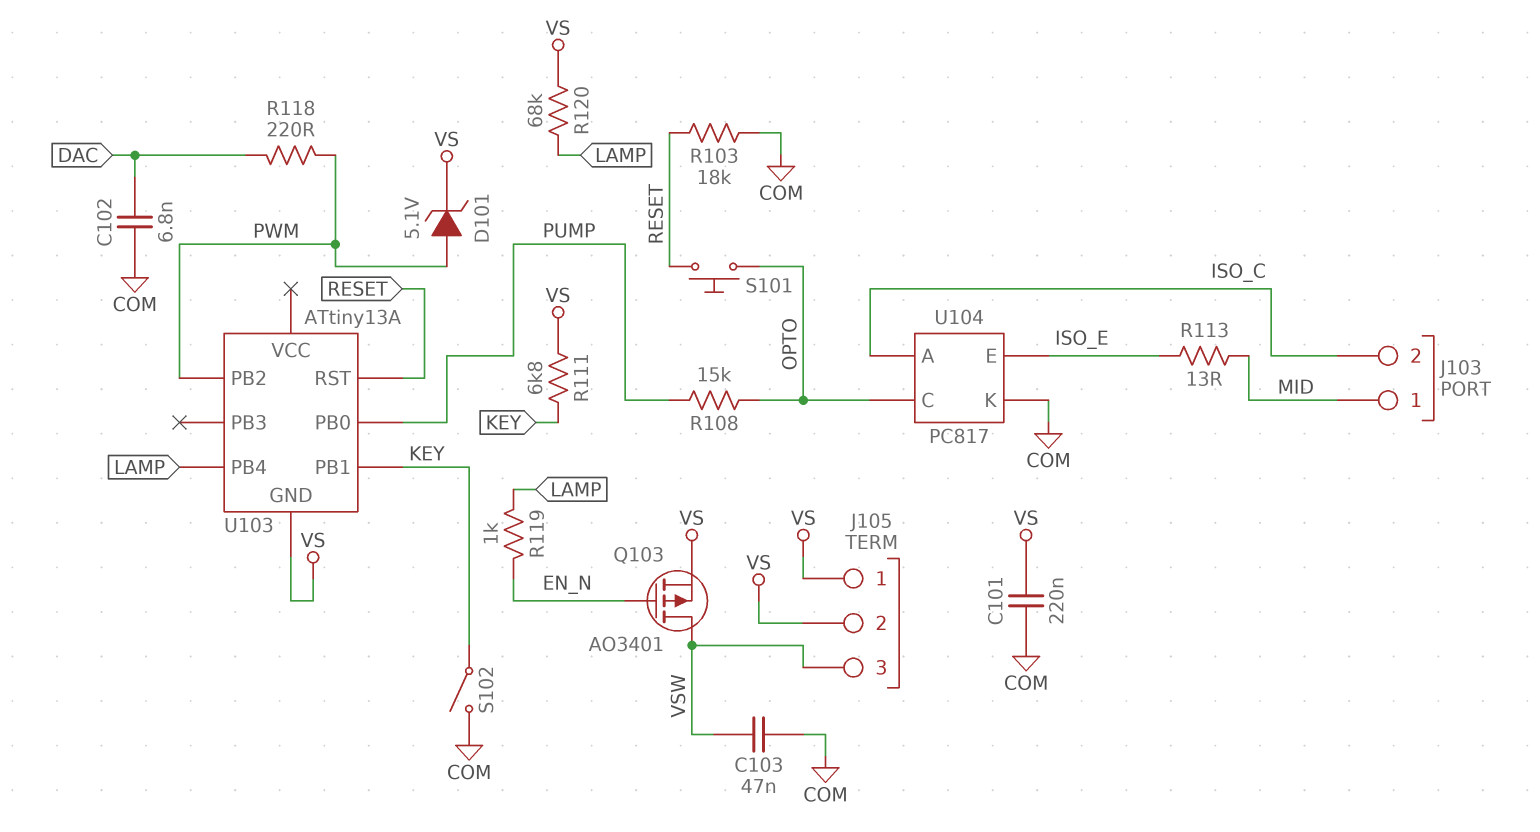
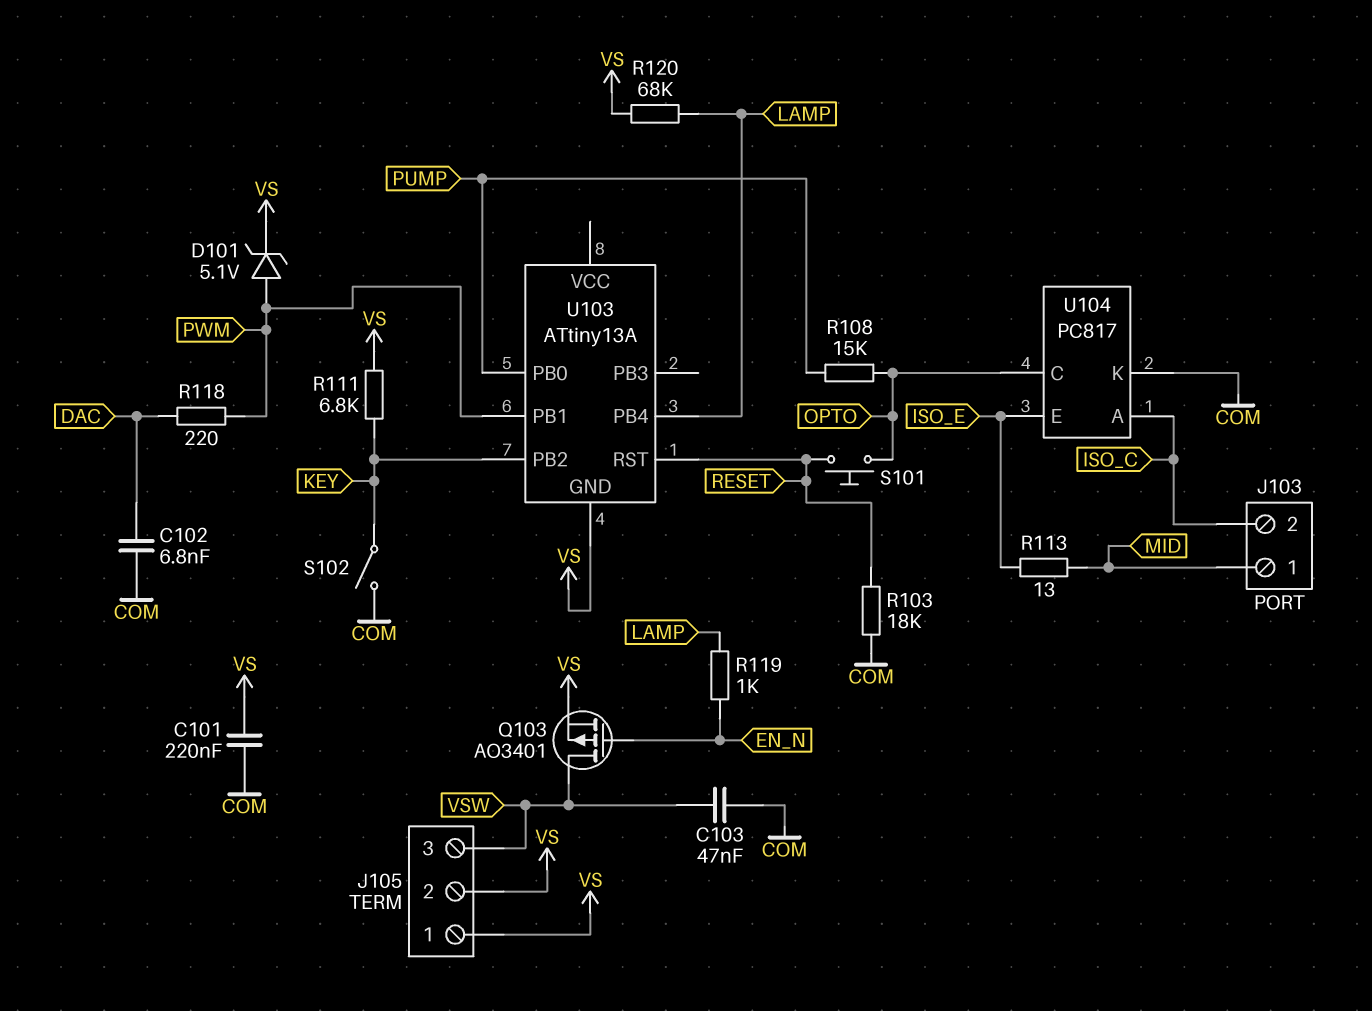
U103 pin PB1: KEY -> PWM
U103 pin PB2: PWM -> KEY

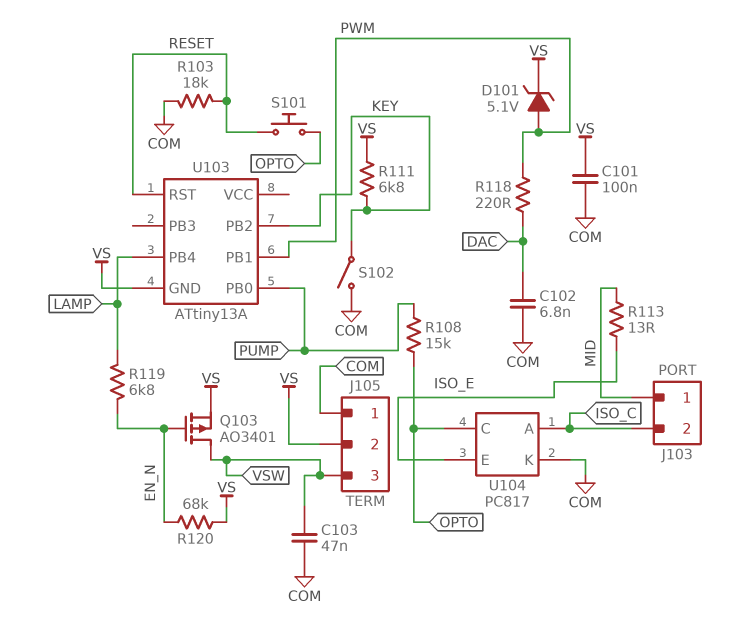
C101: 220nF (COM, VS) -> 100nF (COM, VS)
J105 pin 1: VS -> COM
R119: 1k (EN_N, LAMP) -> 6.8k (EN_N, LAMP)
R120: 68k (LAMP, VS) -> 68k (EN_N, VS)

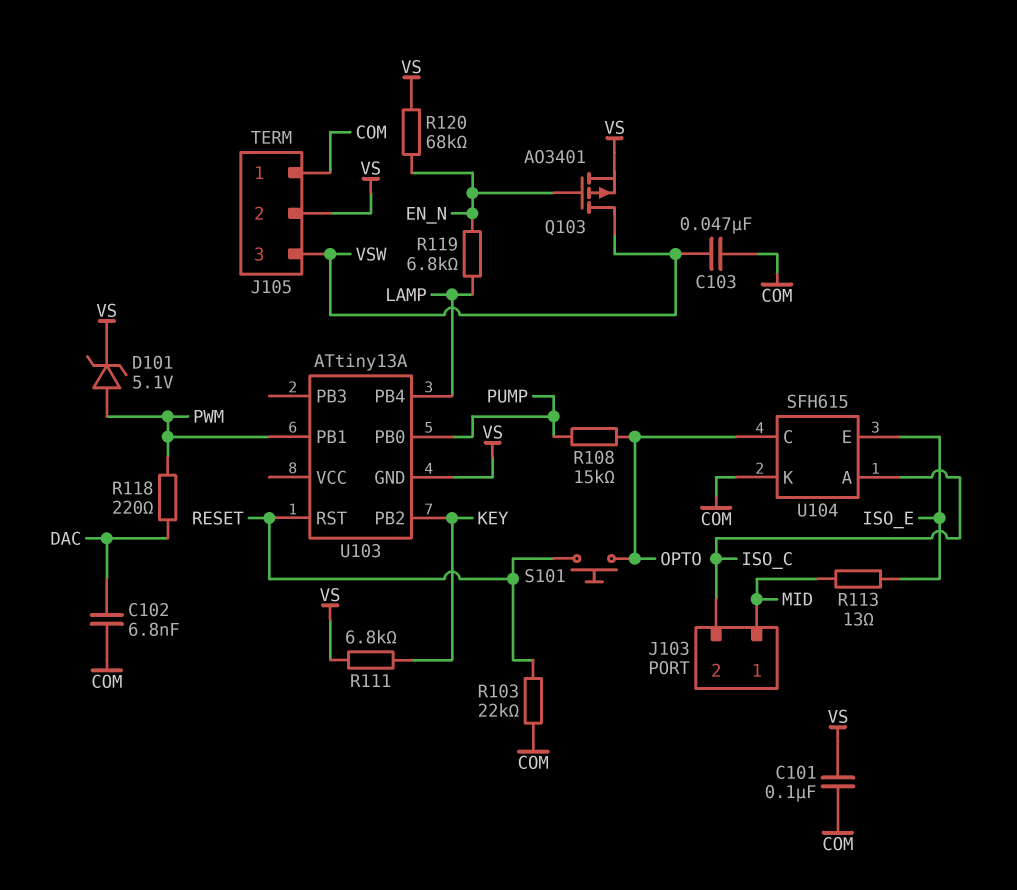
R103: 18k (COM, RESET) -> 22k (COM, RESET)
S102: switch (COM, KEY) -> none
U104: PC817 -> SFH615

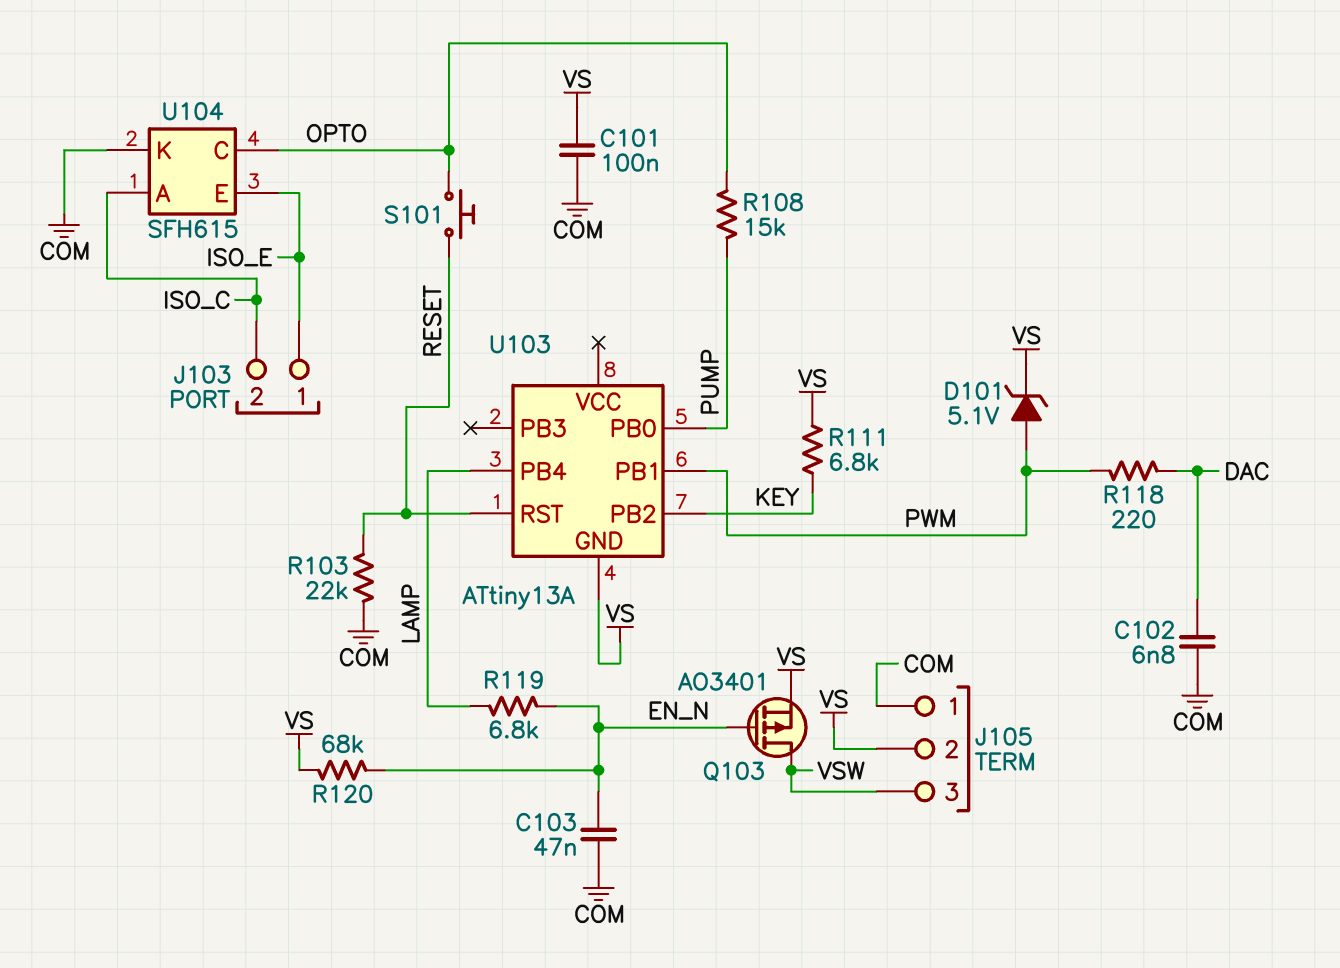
C103: 47nF (COM, VSW) -> 47nF (COM, EN_N)
J103 pin 1: MID -> ISO_E
R113: 13 (ISO_E, MID) -> none

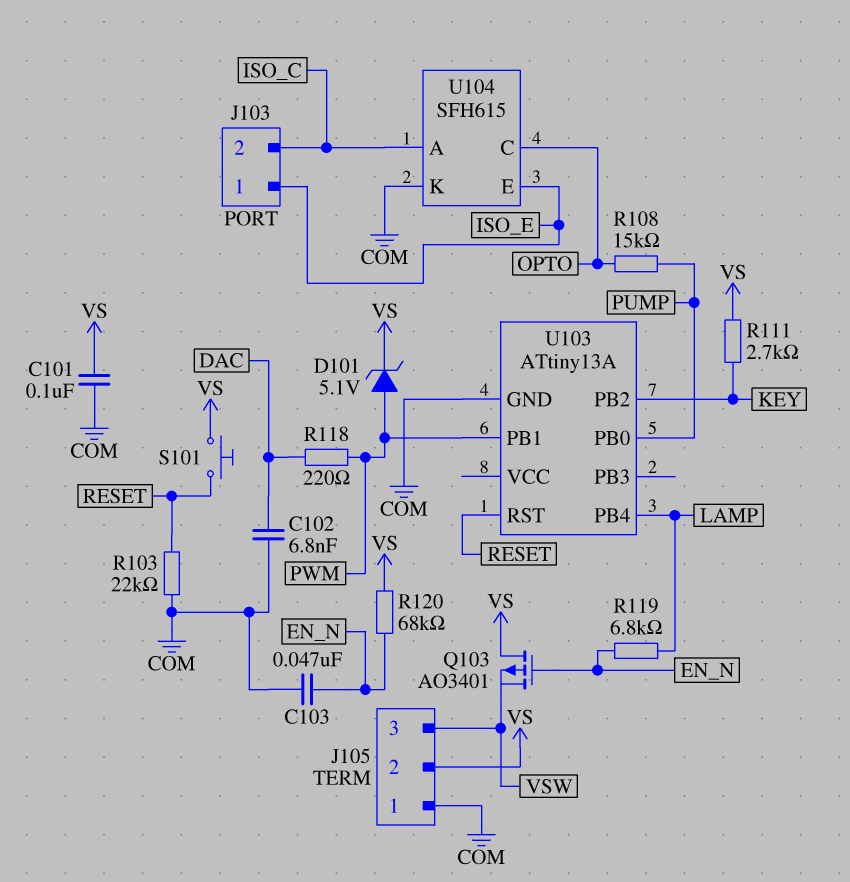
Q103: PMOS AO3401 (G EN_N, D VSW, S VS) -> PMOS AO3401 (G EN_N, D VS, S VSW)
R111: 6.8k (KEY, VS) -> 2.7k (KEY, VS)
S101: button (OPTO, RESET) -> button (RESET, VS)
U103 pin GND: VS -> COM

